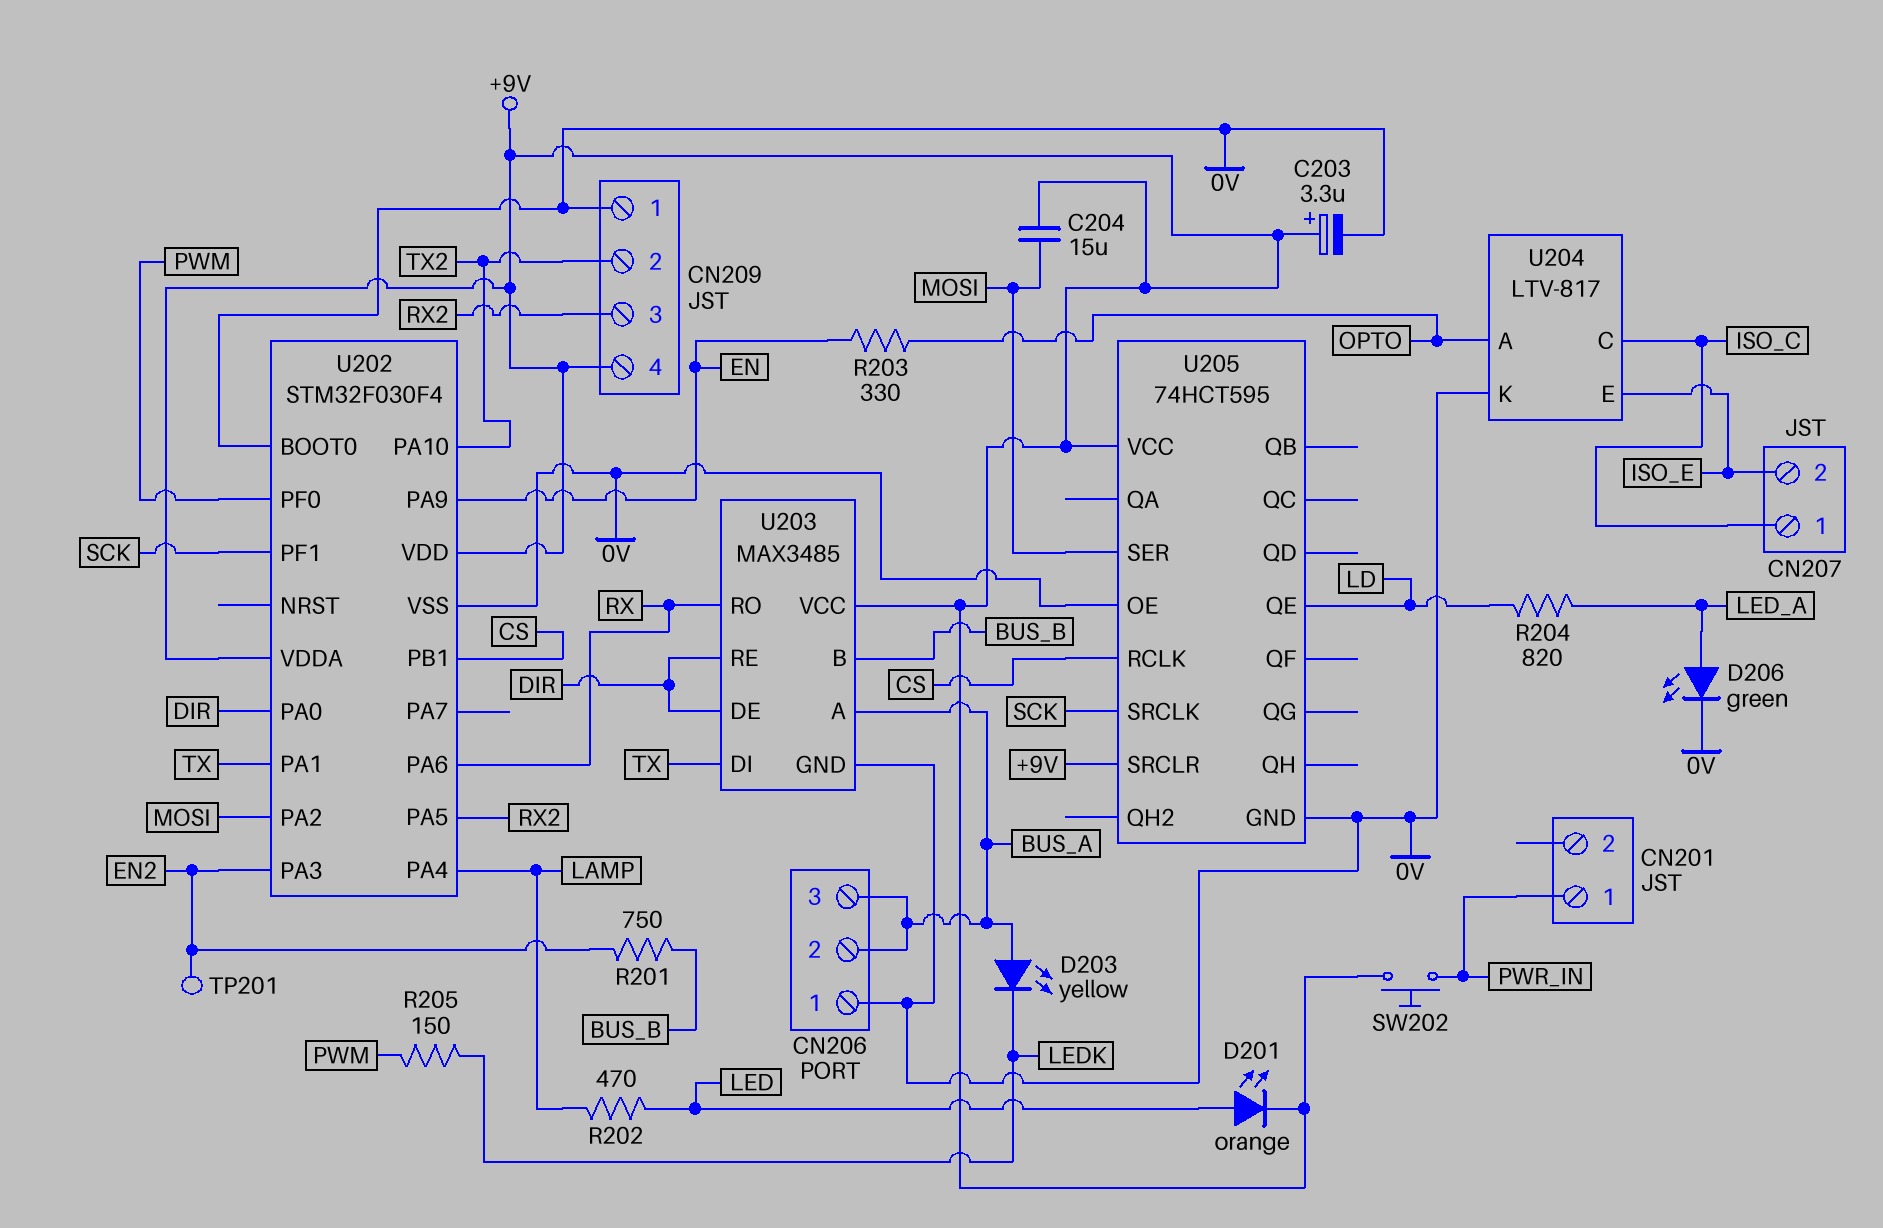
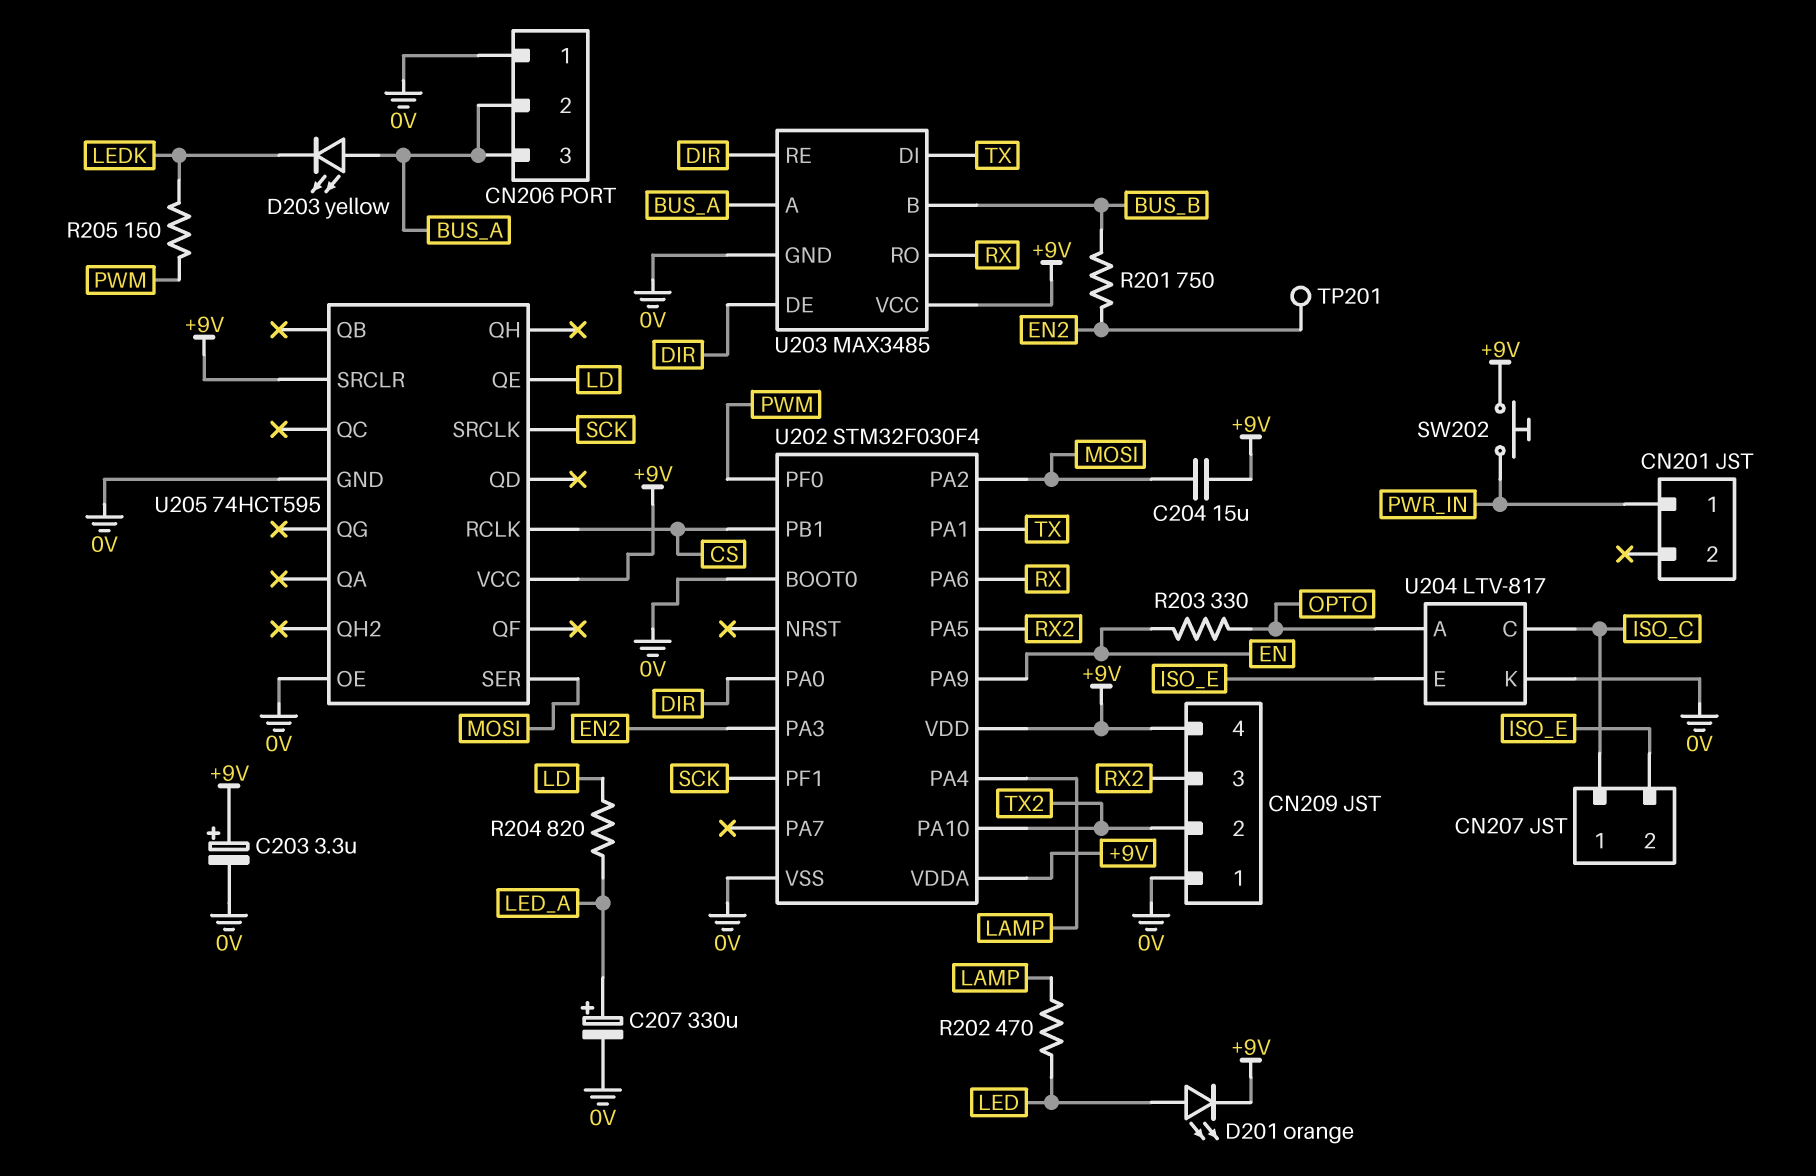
C207: none -> 330uF (plus LED_A, minus 0V)
D206: LED green (A LED_A, K 0V) -> none

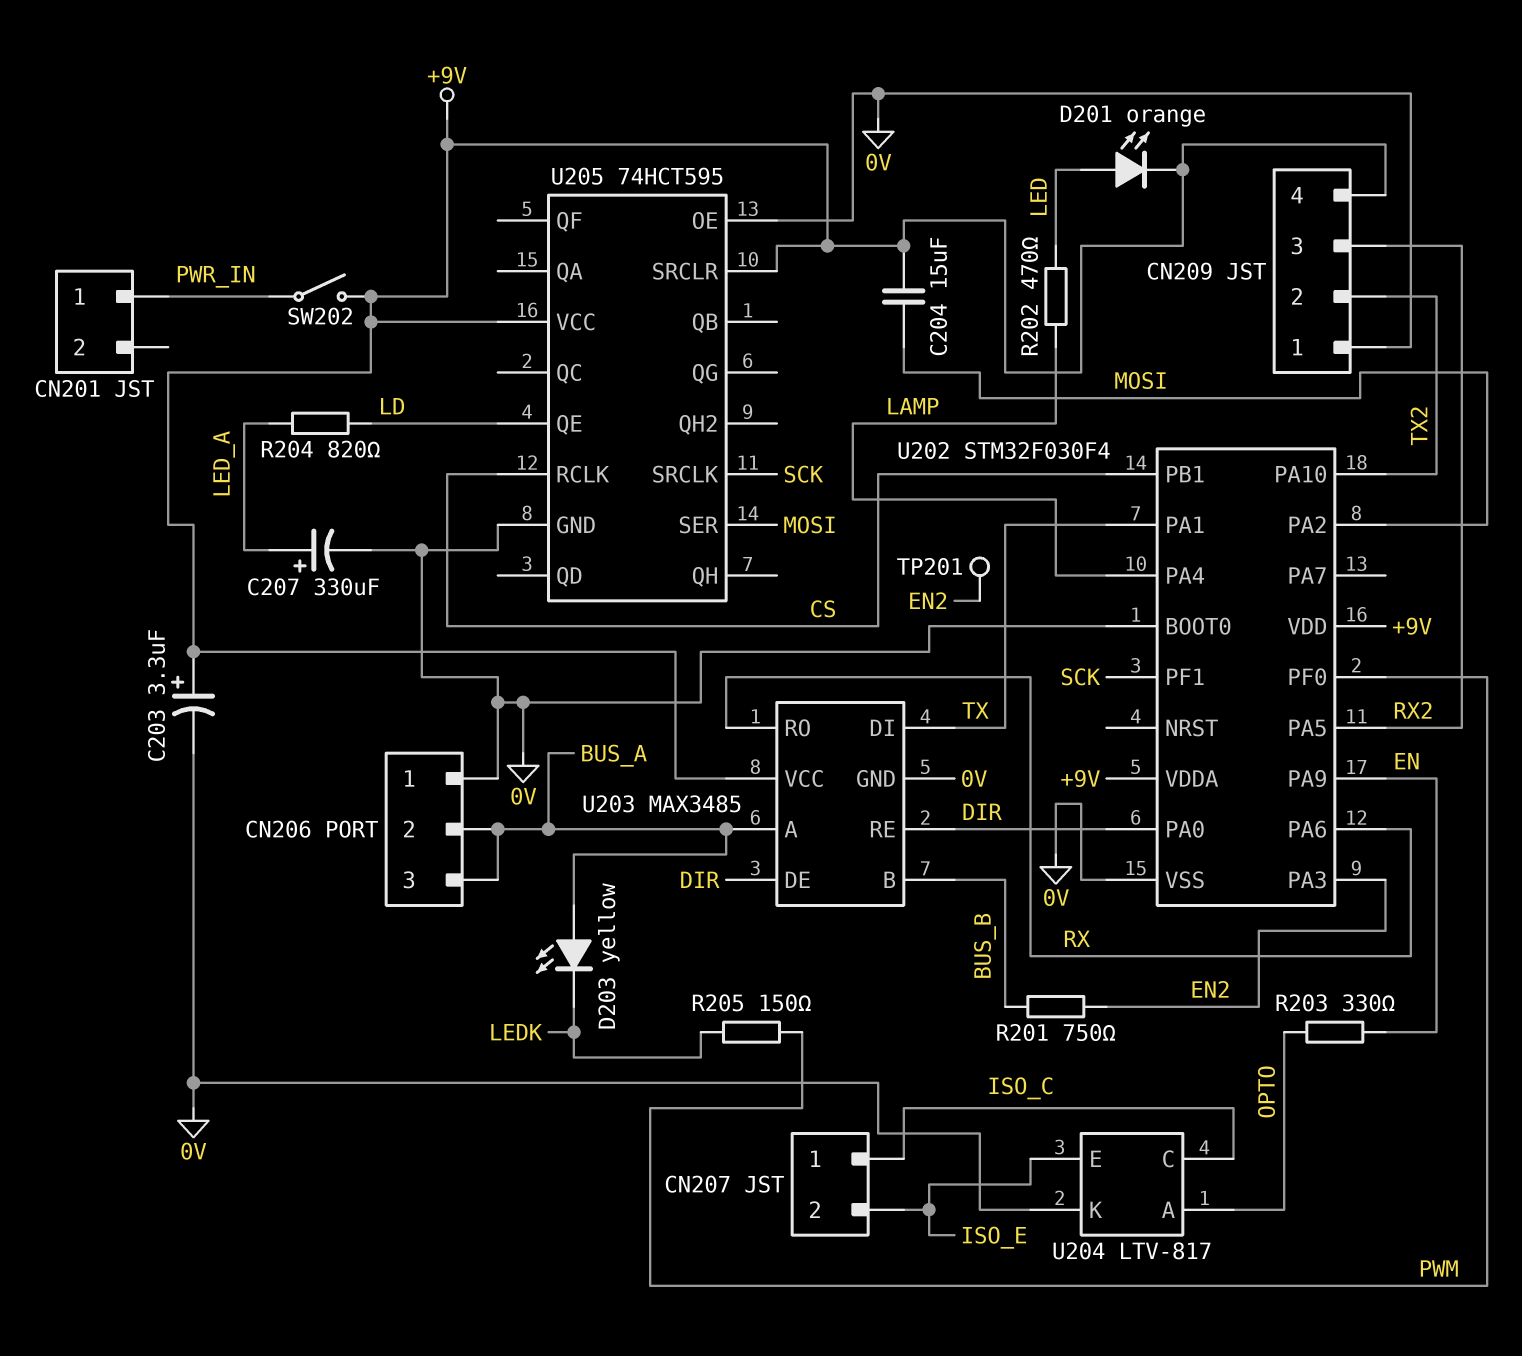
SW202: button (+9V, PWR_IN) -> switch (+9V, PWR_IN)

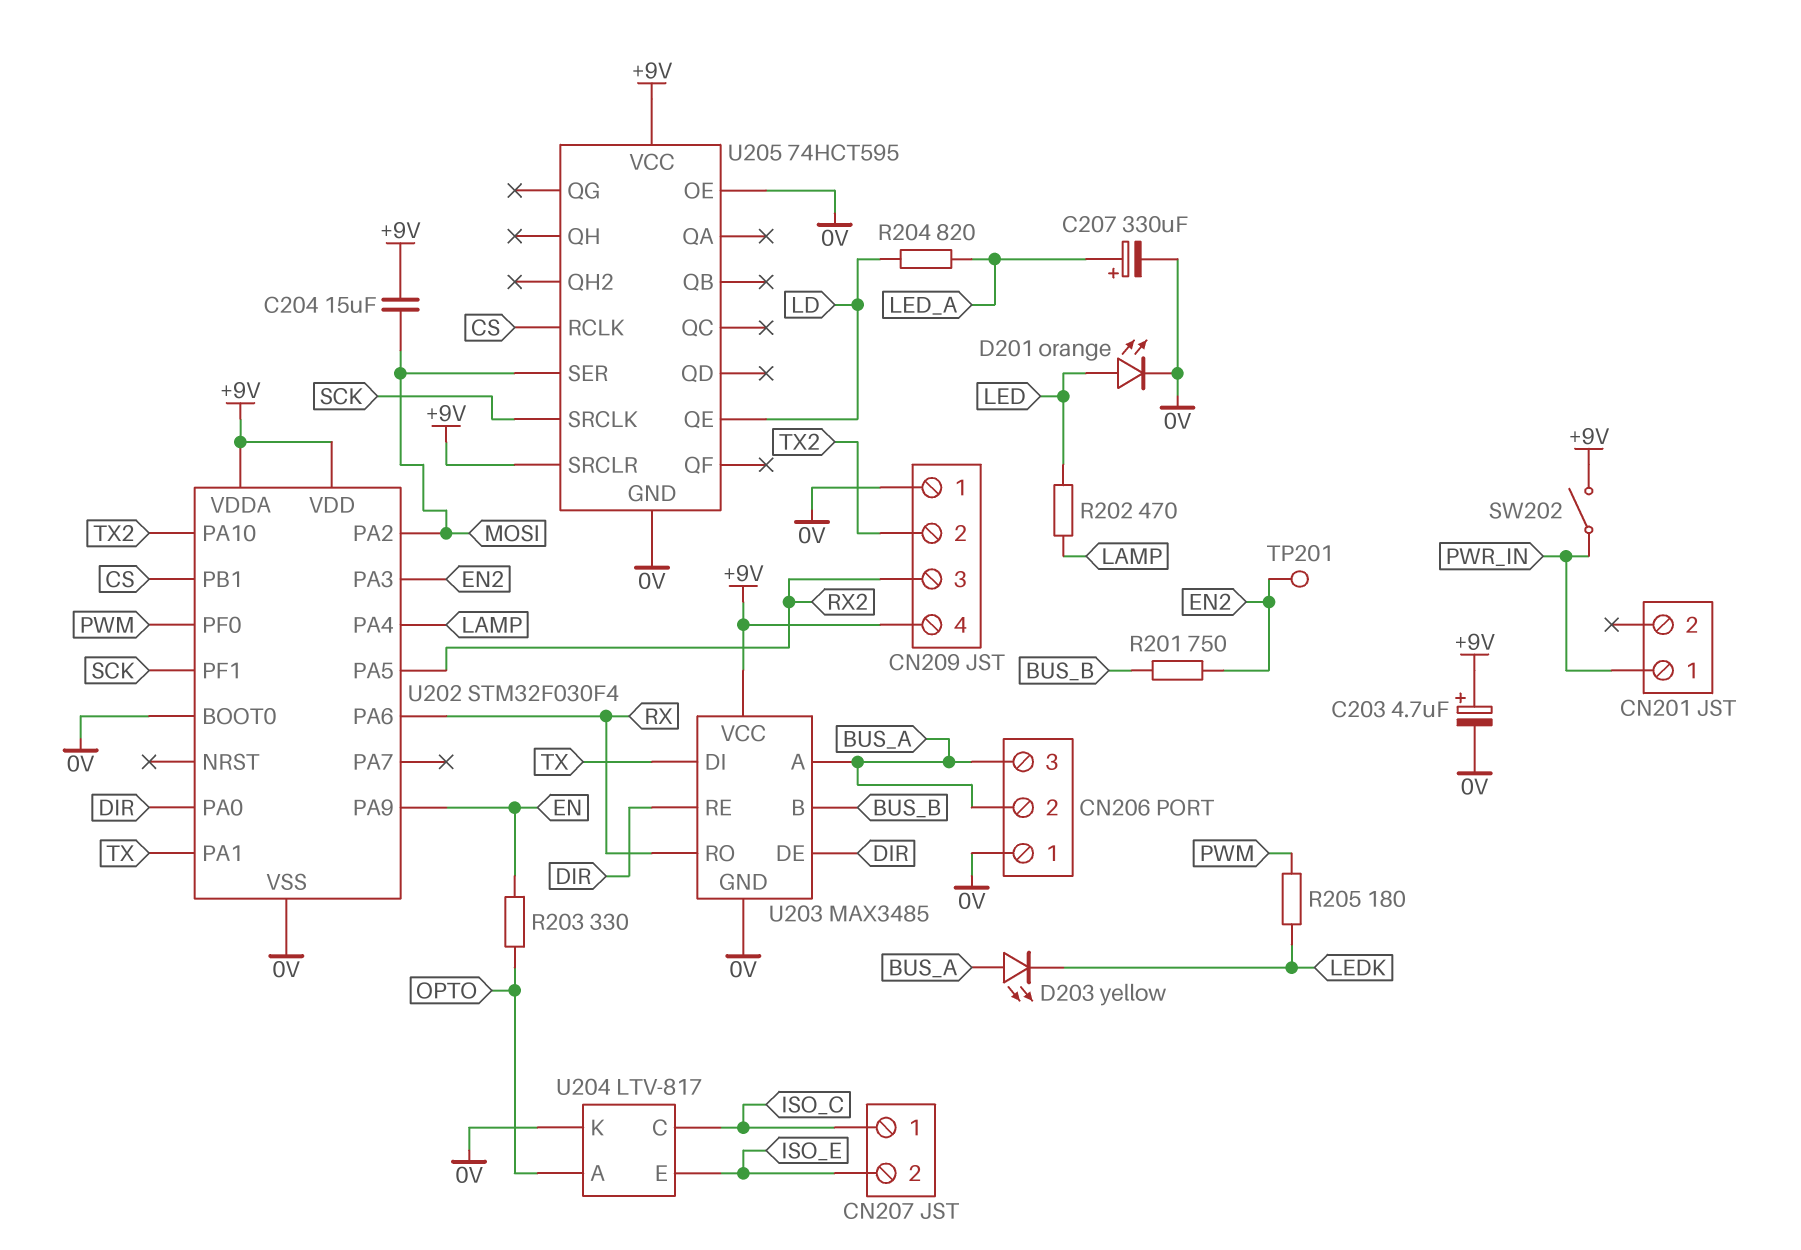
C203: 3.3uF (plus +9V, minus 0V) -> 4.7uF (plus +9V, minus 0V)
D201: LED orange (A LED, K +9V) -> LED orange (A LED, K 0V)
R205: 150 (LEDK, PWM) -> 180 (LEDK, PWM)

